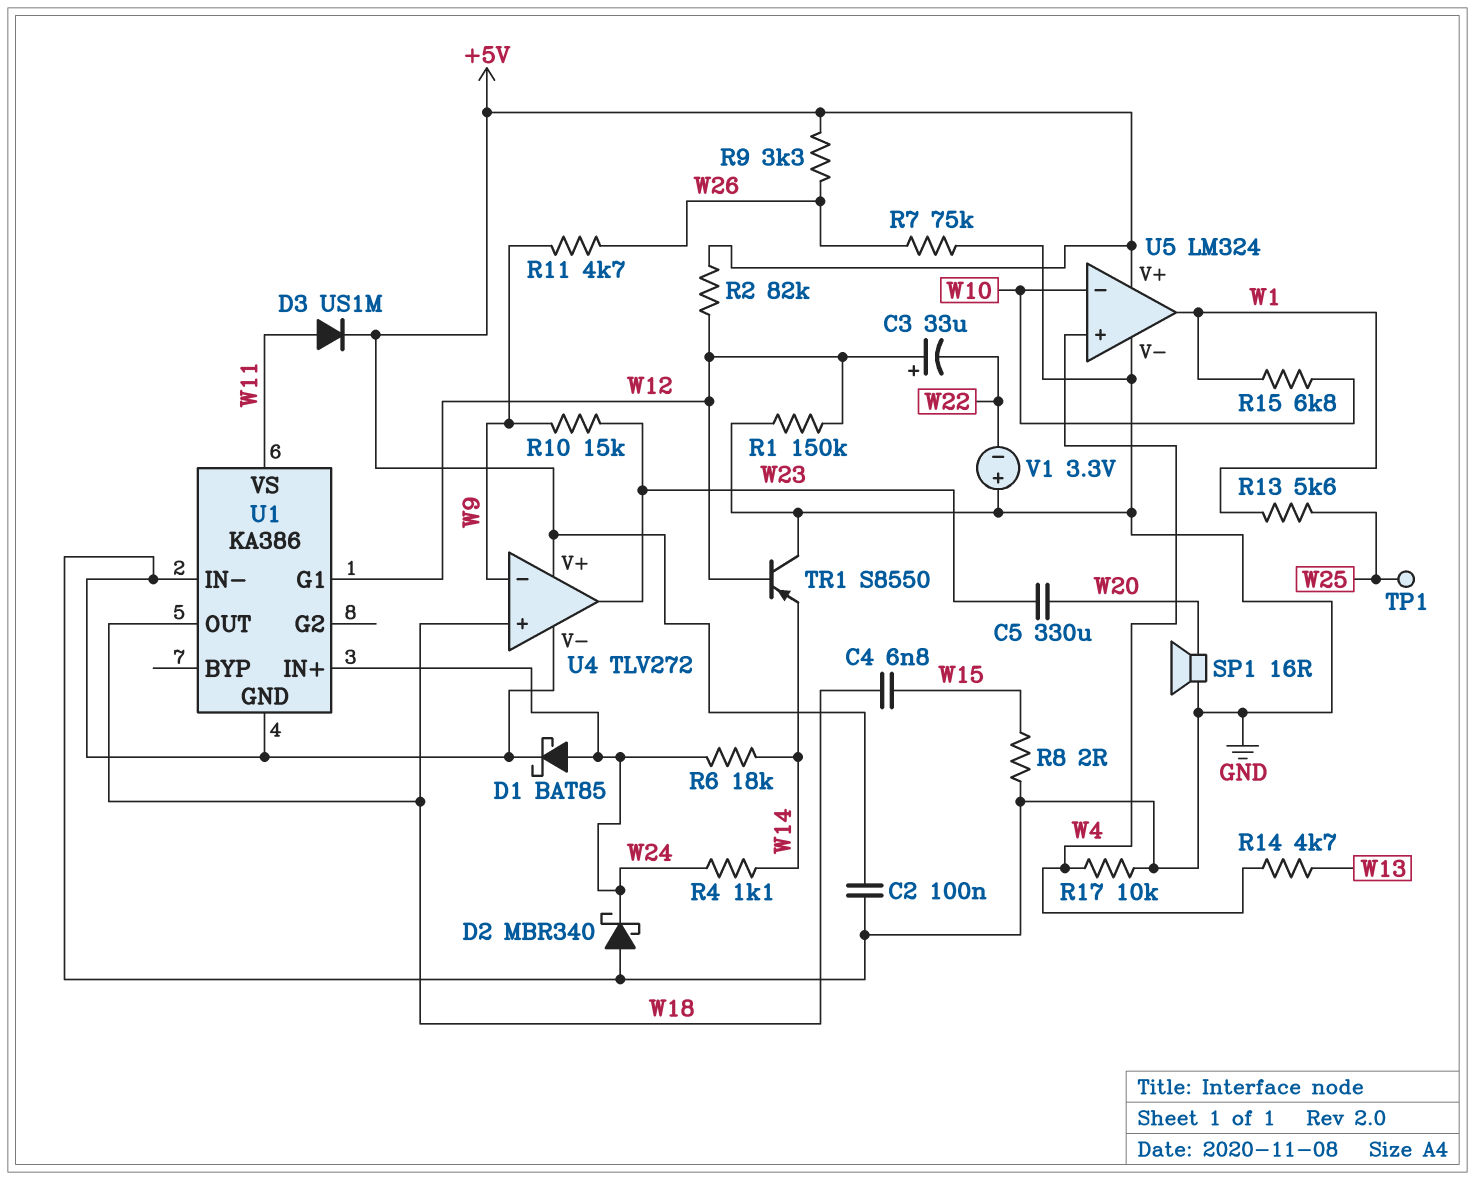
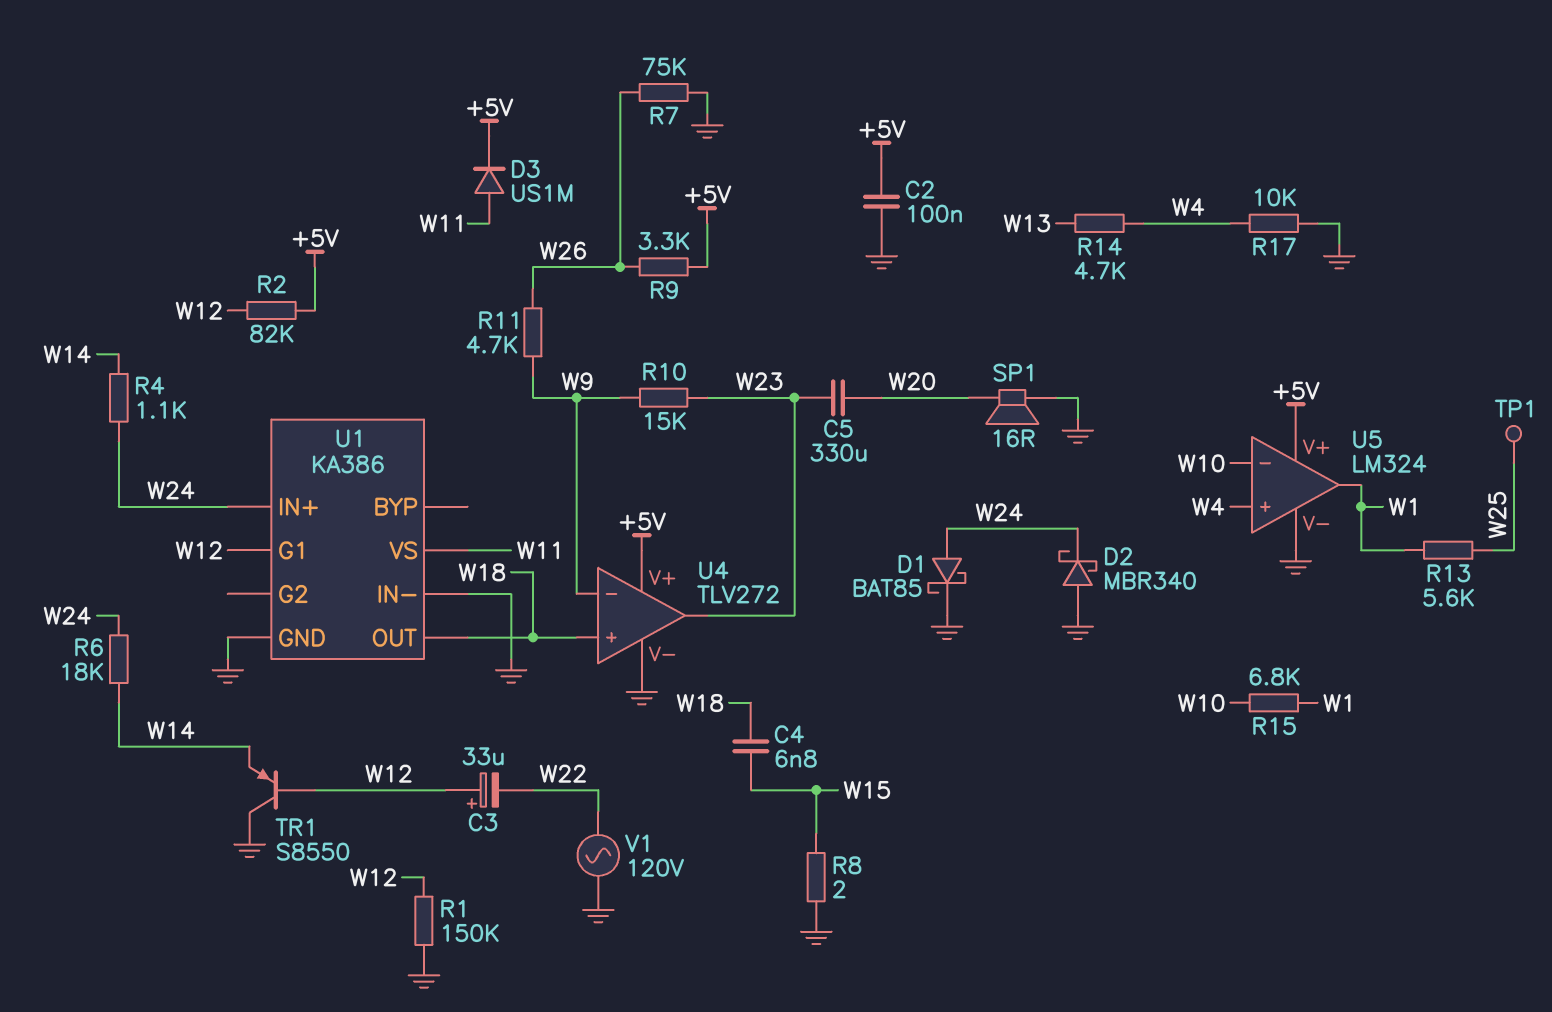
V1: 3.3V (plus GND, minus W22) -> AC 120V (GND, W22)

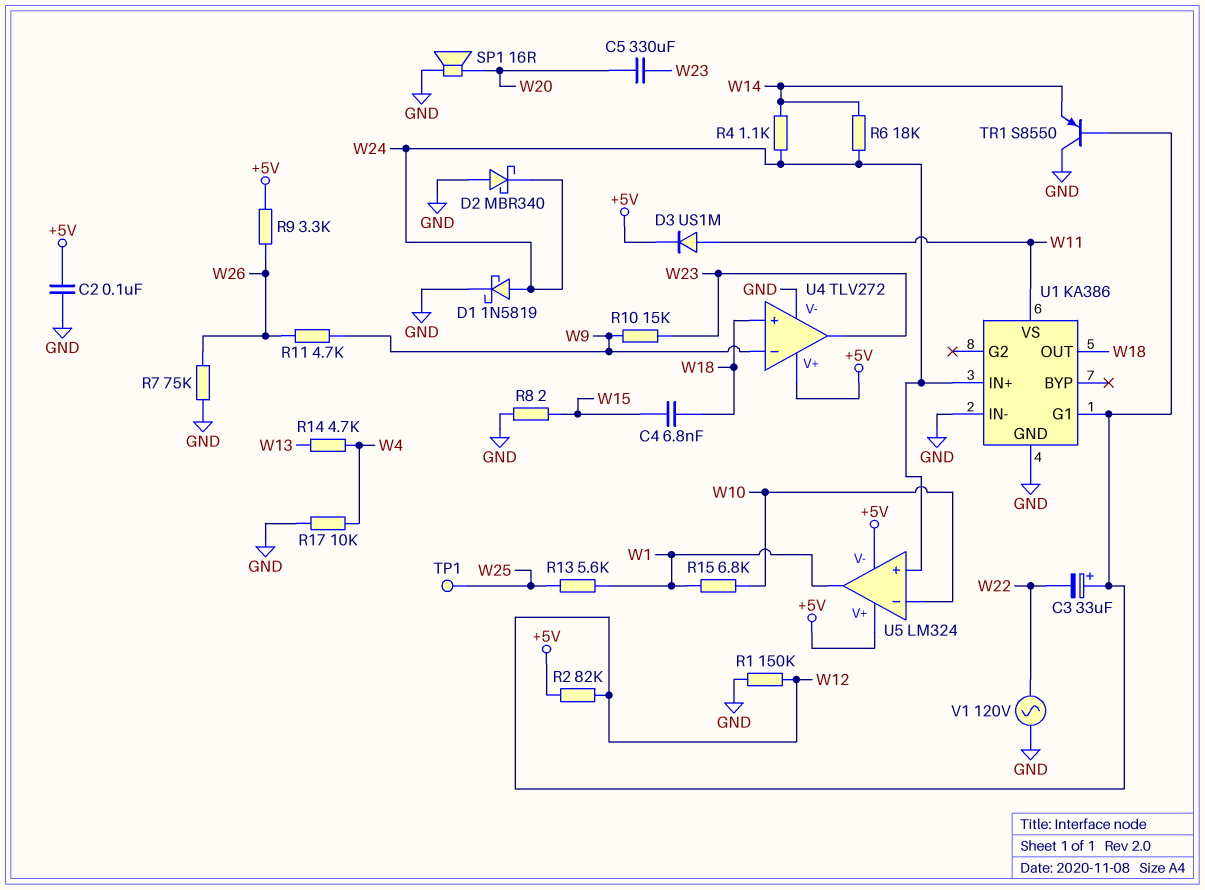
D1: schottky BAT85 (A W24, K GND) -> schottky 1N5819 (A W24, K GND)
U5 pin V-: GND -> +5V
U5 pin in+: W4 -> W24

